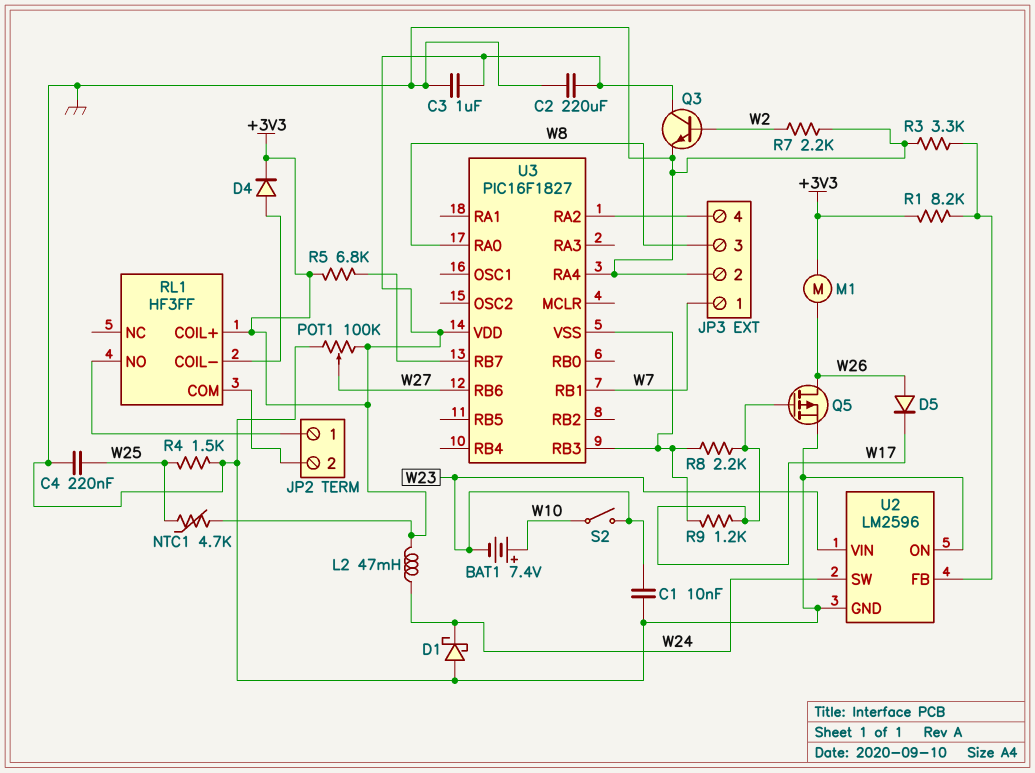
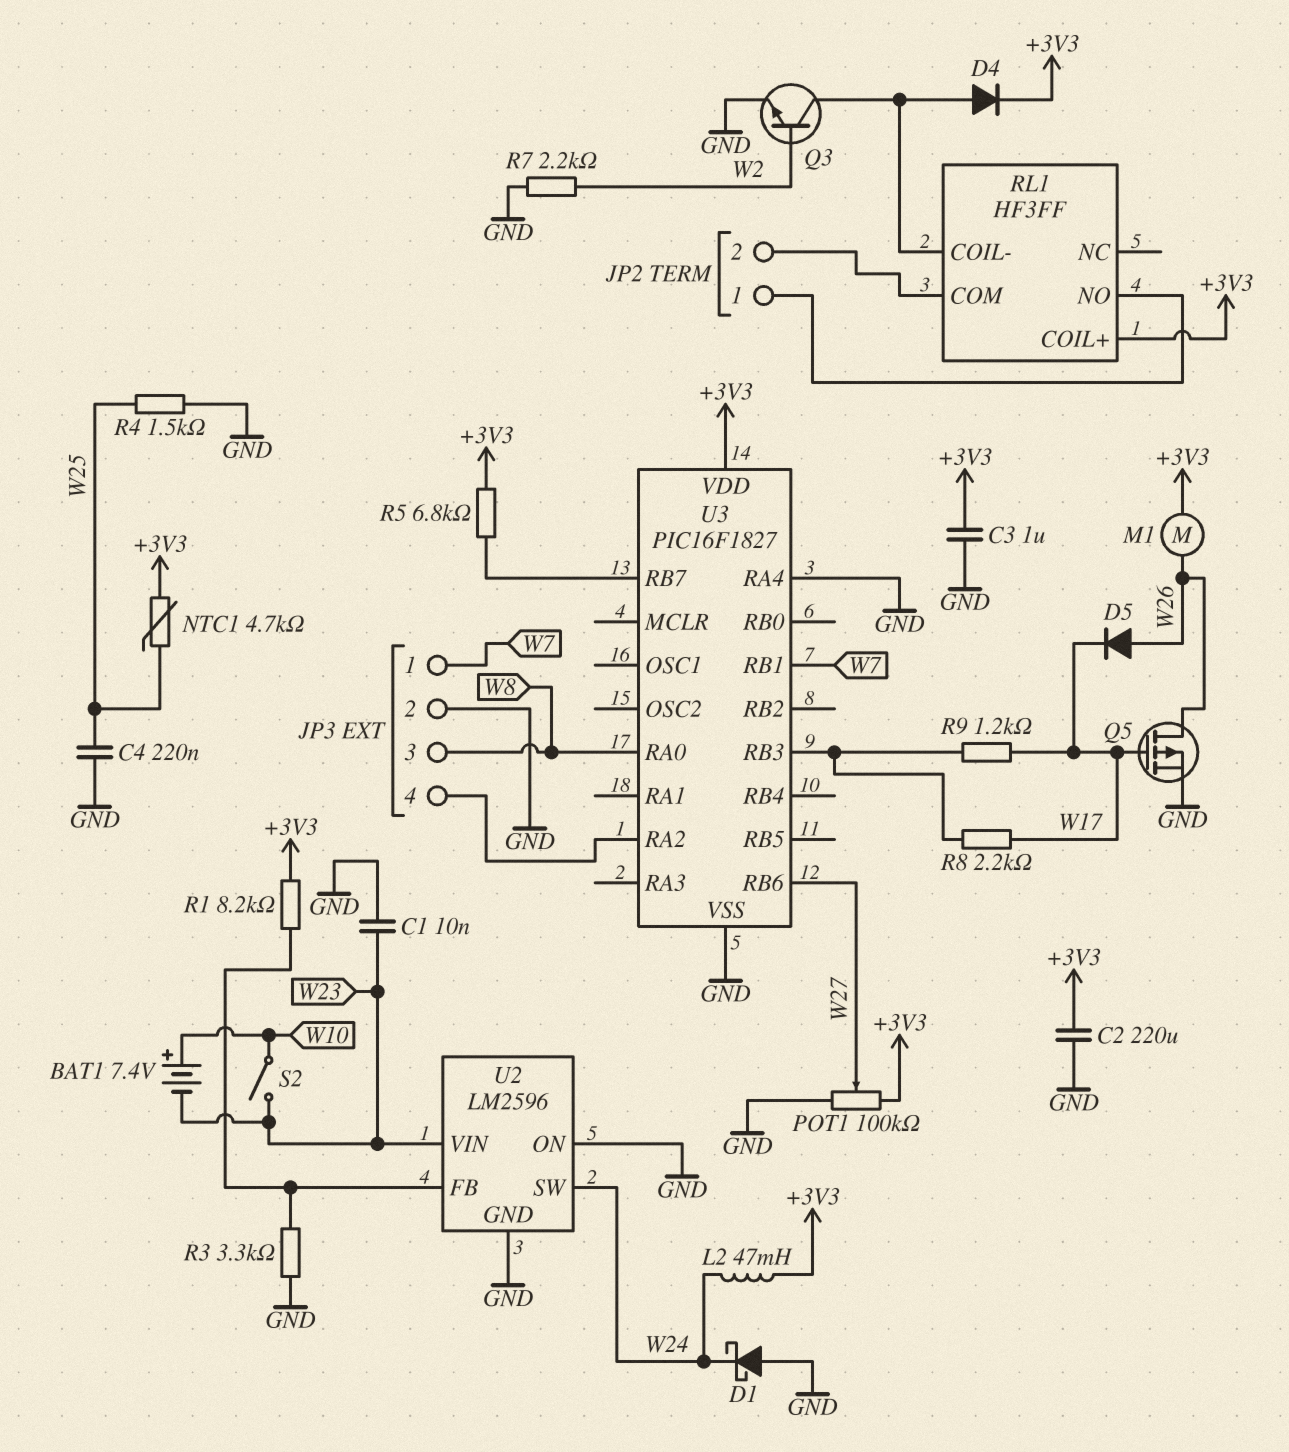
Q3: NPN (B W2, C +3V3, E GND) -> NPN (B W2, C RL1/COIL-, E GND)
U3 pin VSS: U3/RB3 -> GND

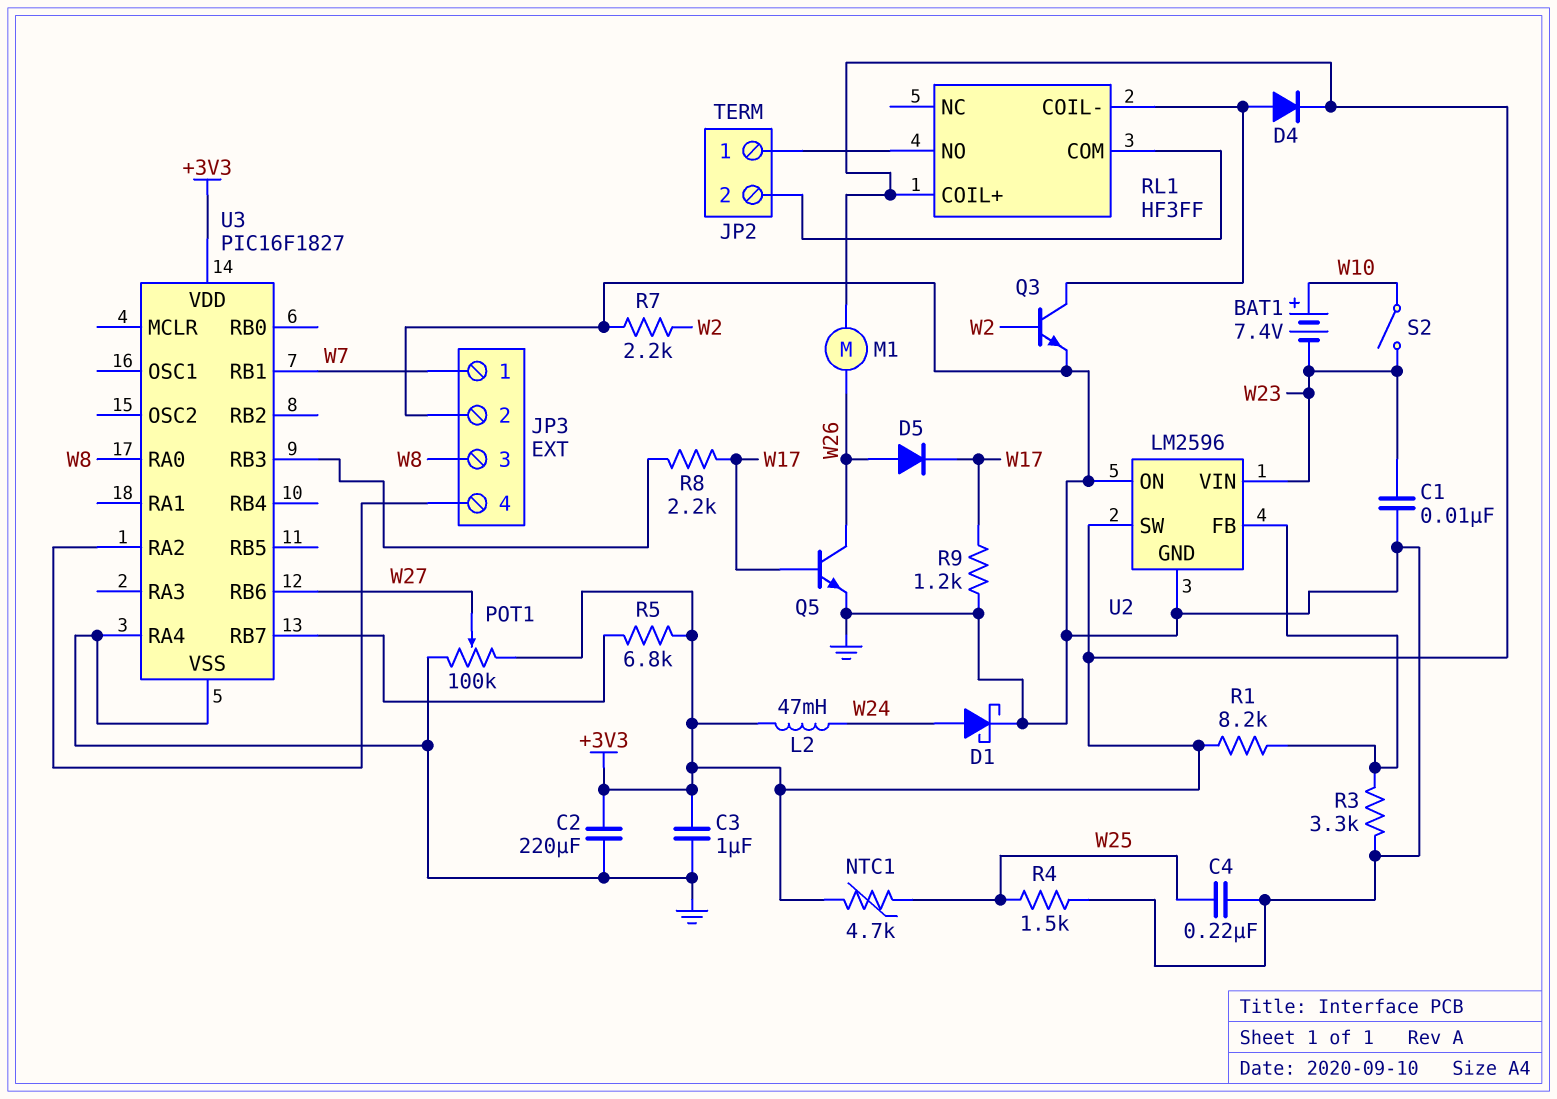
D1: schottky (A GND, K W24) -> schottky (A W24, K GND)
Q5: PMOS (G W17, D W26, S GND) -> NPN (B W17, C W26, E GND)
R9: 1.2k (U3/RB3, W17) -> 1.2k (GND, W17)
U2 pin SW: W24 -> +3V3

